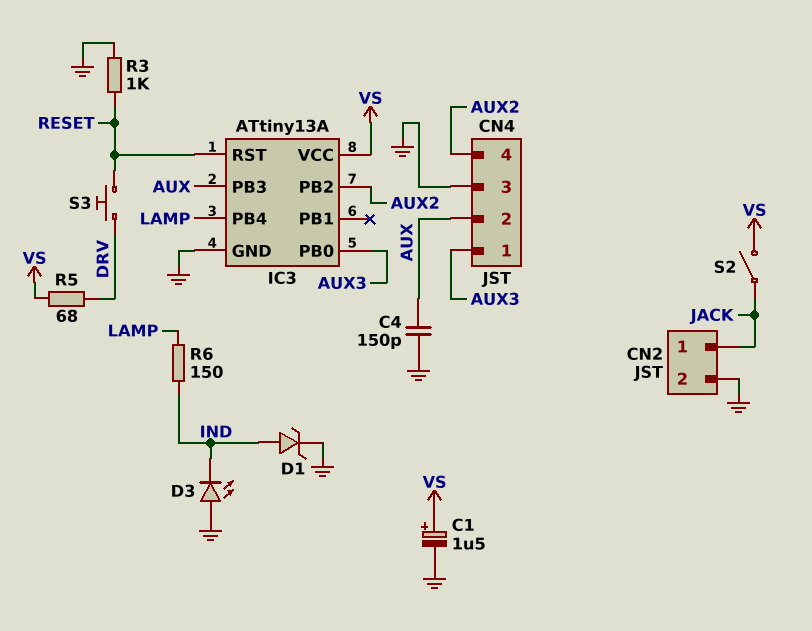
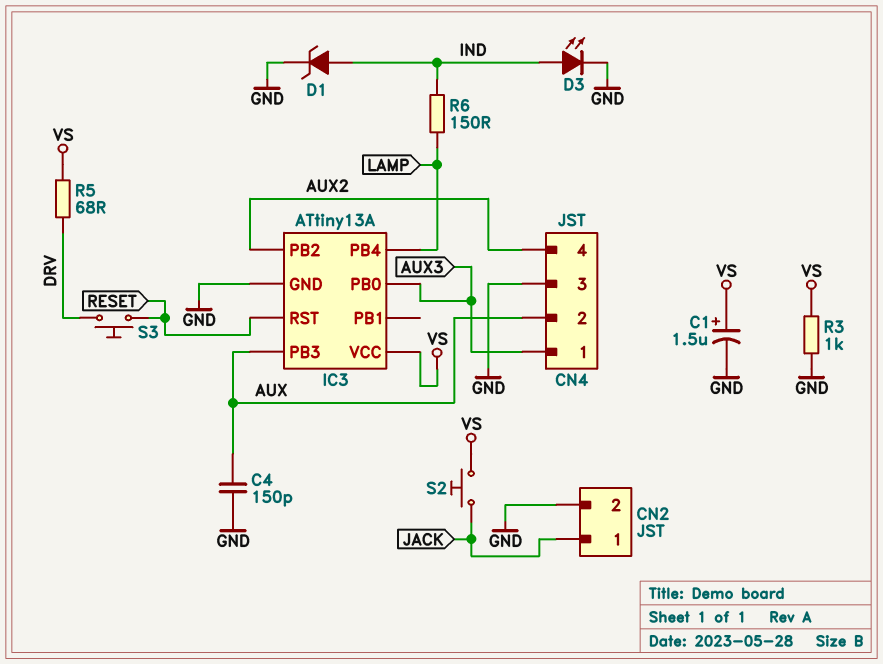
D3: LED (A GND, K IND) -> LED (A IND, K GND)
R3: 1k (GND, RESET) -> 1k (GND, VS)
S2: switch (JACK, VS) -> button (JACK, VS)

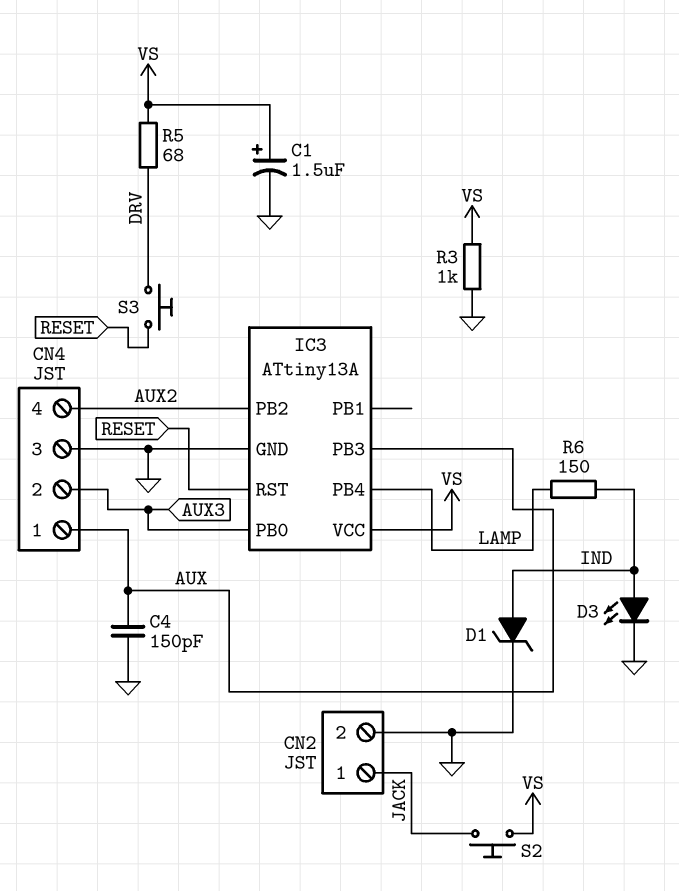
CN4 pin 1: AUX3 -> AUX
CN4 pin 2: AUX -> AUX3

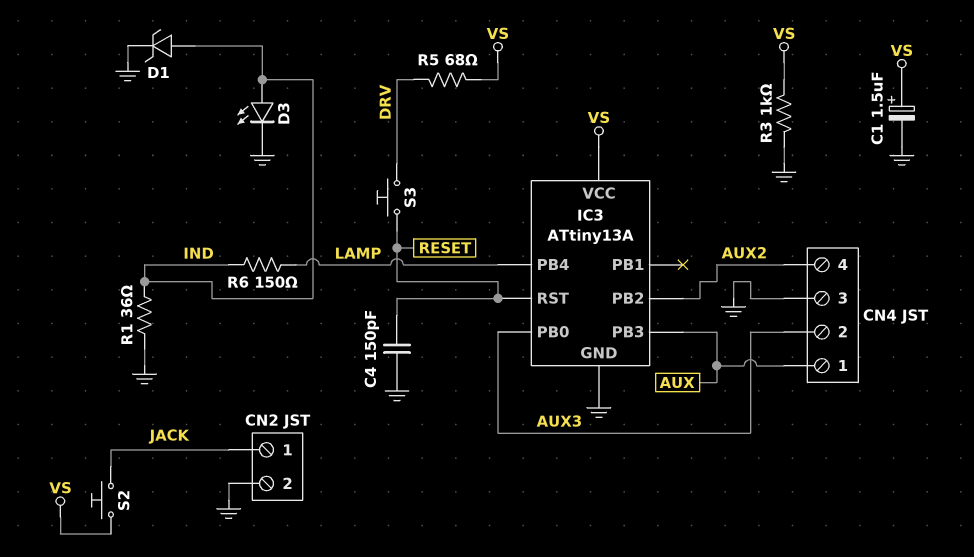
C4: 150pF (AUX, GND) -> 150pF (GND, RESET)
R1: none -> 36 (GND, IND)

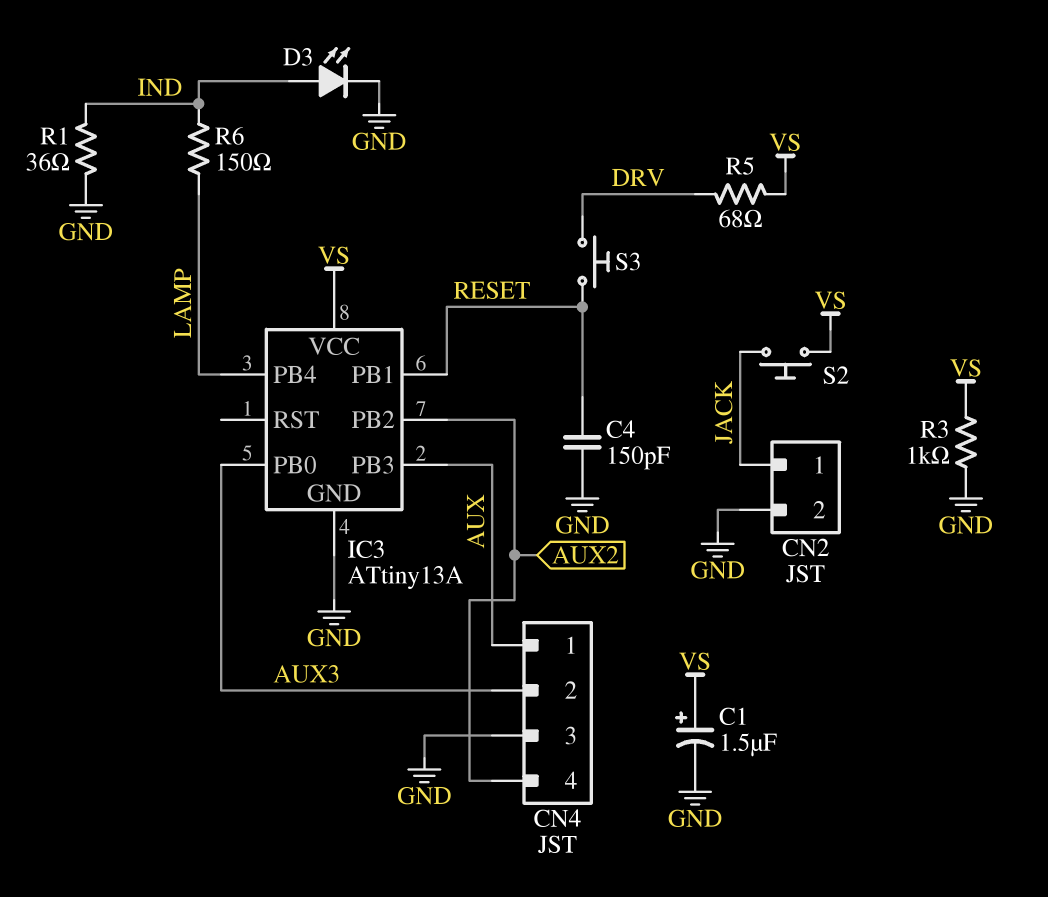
D1: zener (A IND, K GND) -> none
IC3 pin PB1: none -> RESET
IC3 pin RST: RESET -> none

